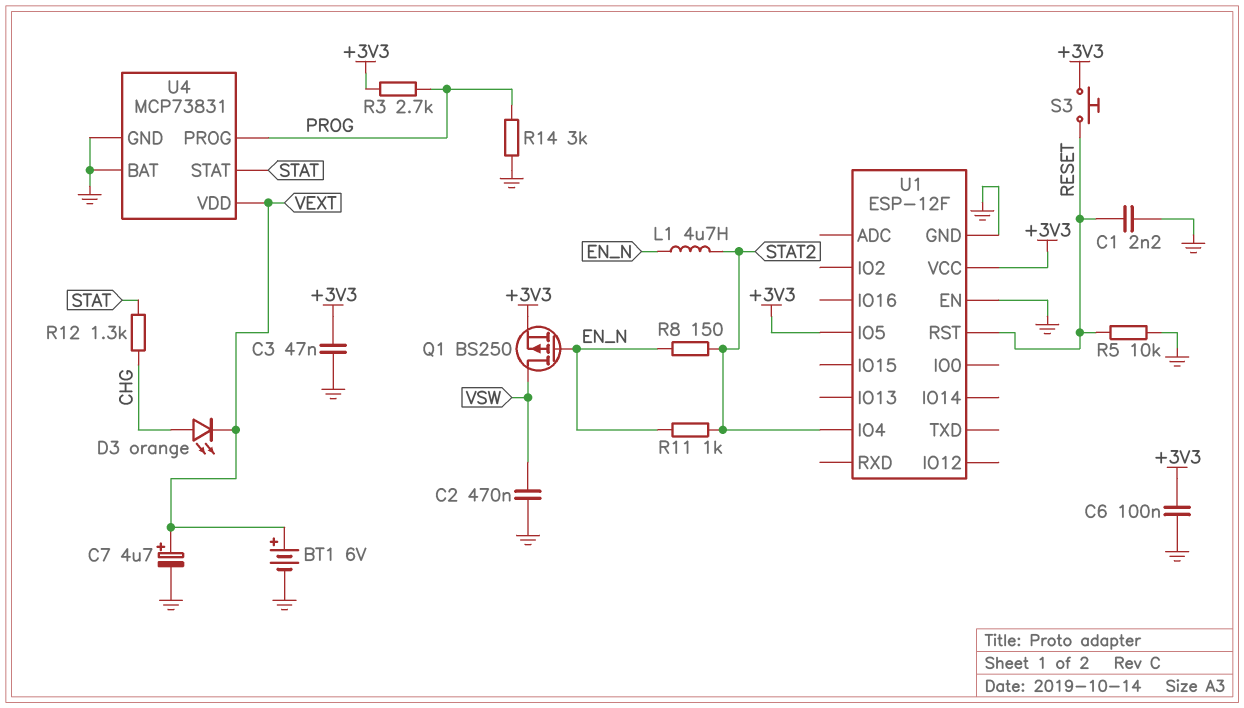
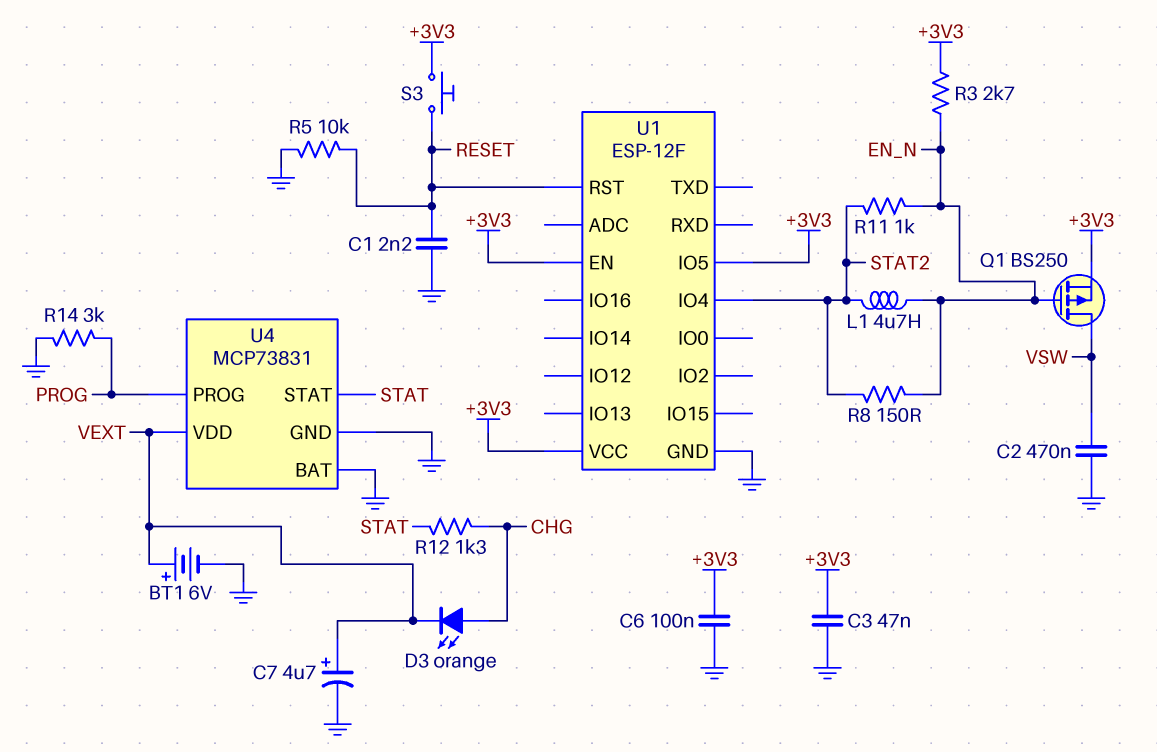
R3: 2.7k (+3V3, PROG) -> 2.7k (+3V3, EN_N)
U1 pin EN: GND -> +3V3

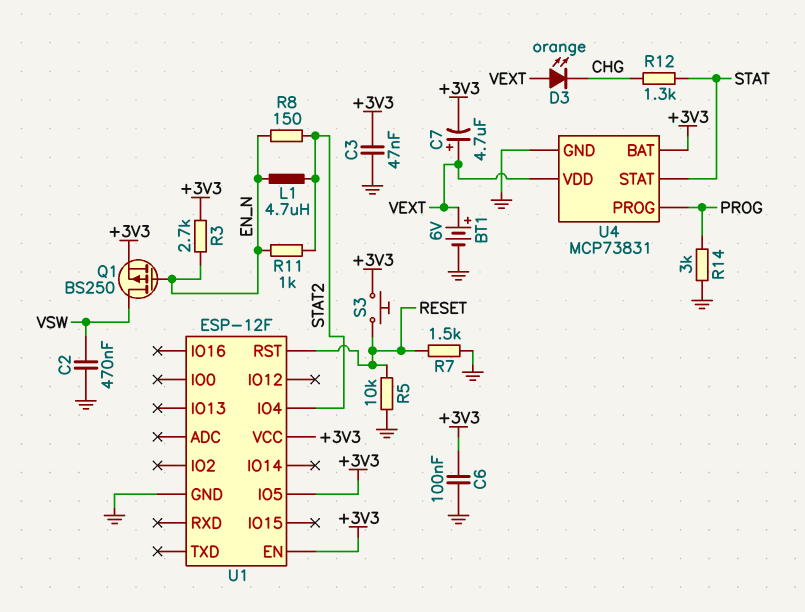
C1: 2.2nF (GND, RESET) -> none
C7: 4.7uF (plus VEXT, minus GND) -> 4.7uF (plus VEXT, minus +3V3)
D3: LED orange (A CHG, K VEXT) -> LED orange (A VEXT, K CHG)
R7: none -> 1.5k (GND, RESET)
U4 pin BAT: GND -> +3V3

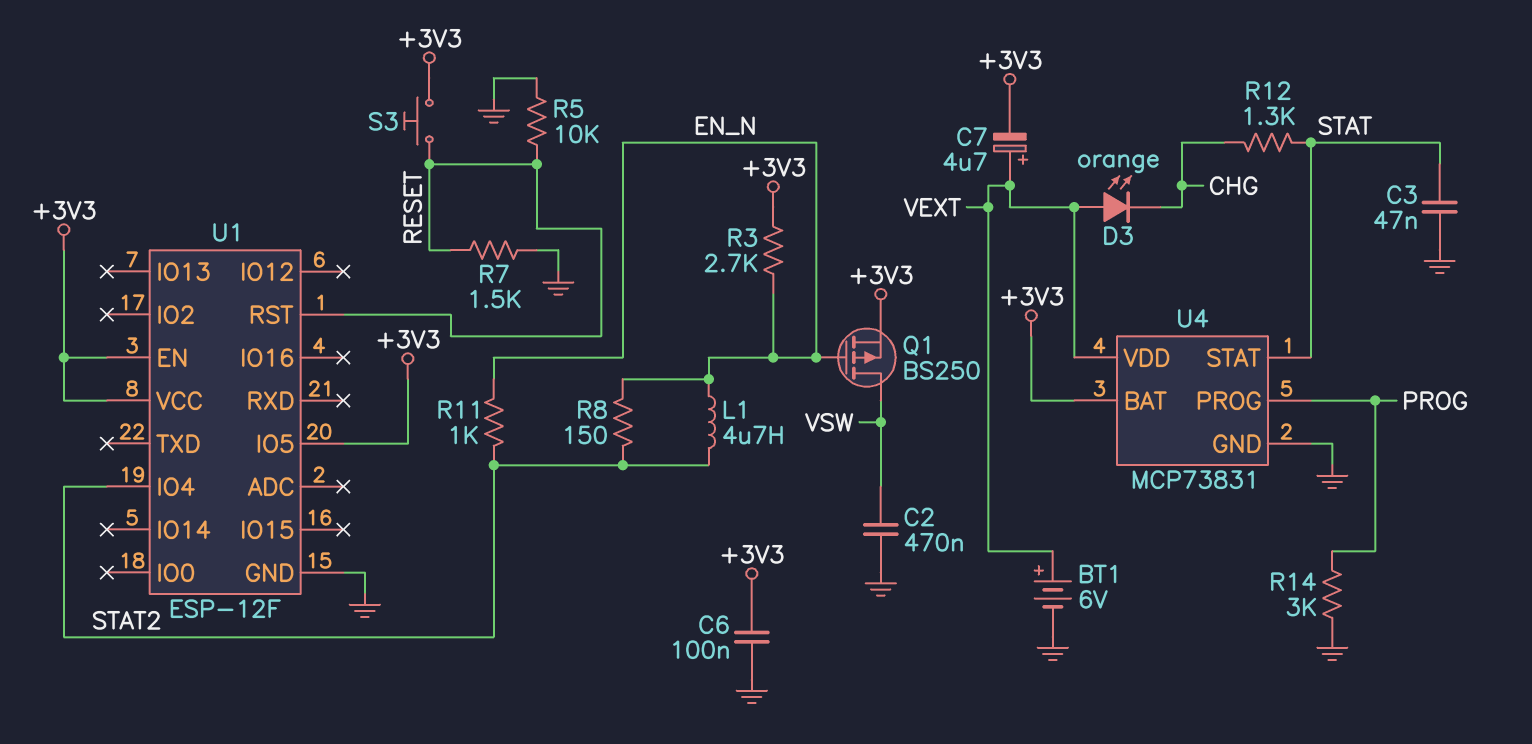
C3: 47nF (+3V3, GND) -> 47nF (GND, STAT)

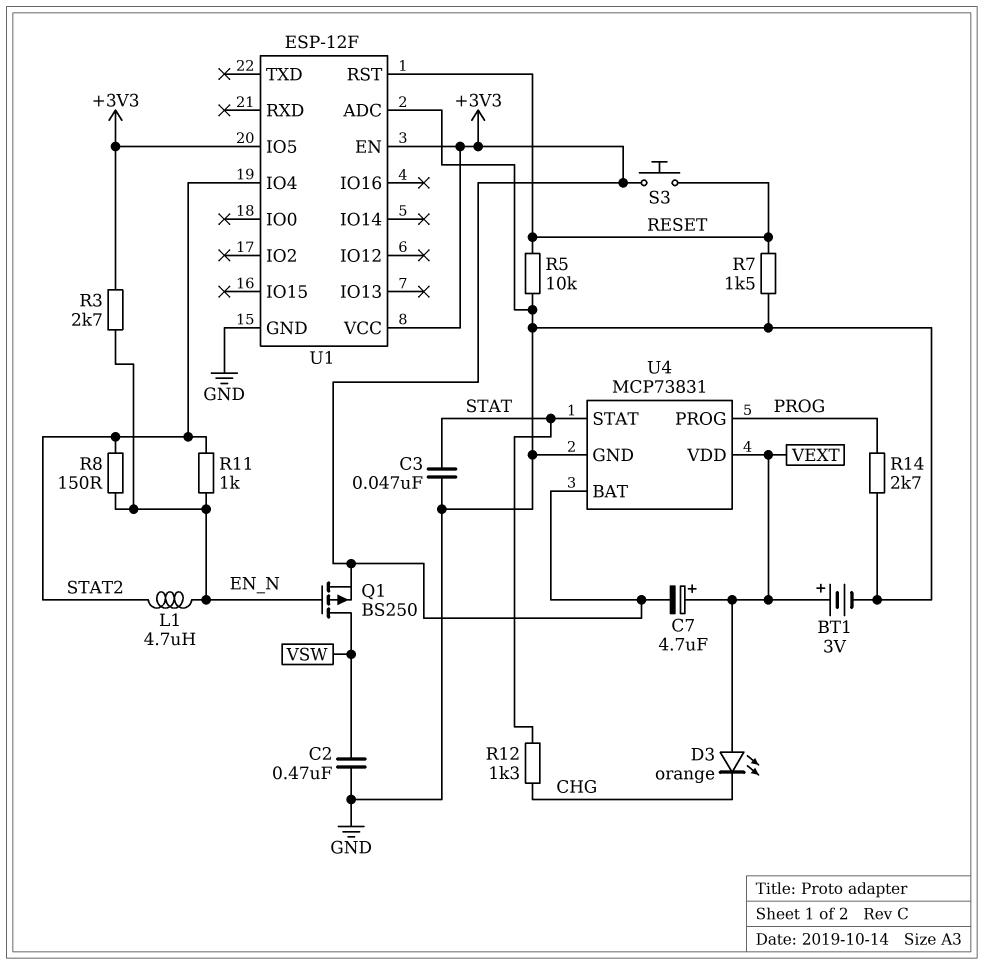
BT1: 6V (plus VEXT, minus GND) -> 3V (plus VEXT, minus GND)
C6: 100nF (+3V3, GND) -> none
R14: 3k (GND, PROG) -> 2.7k (GND, PROG)
U1 pin ADC: none -> GND

